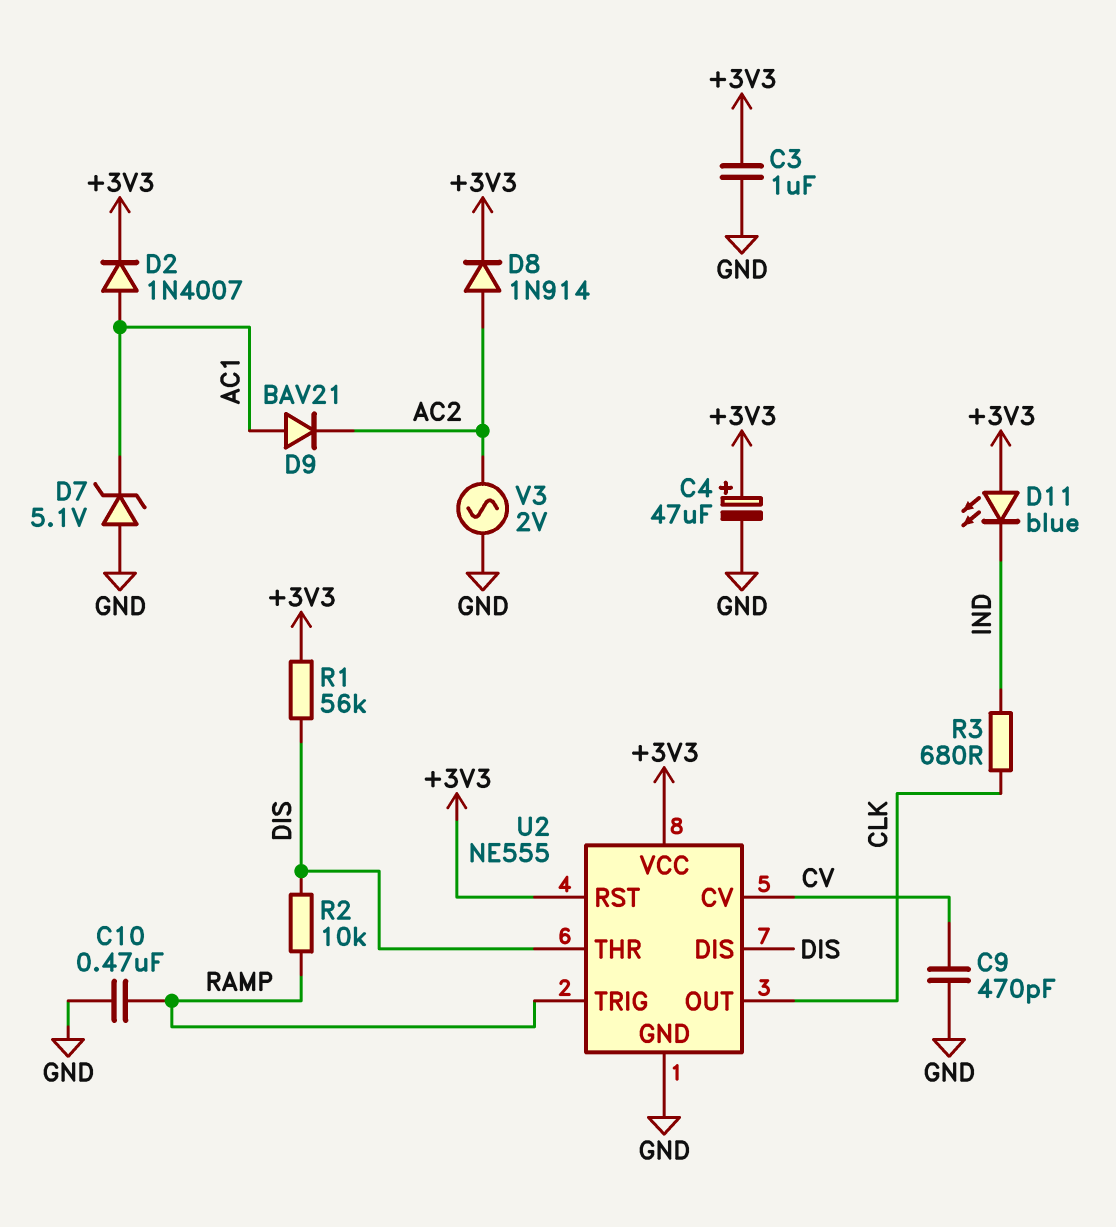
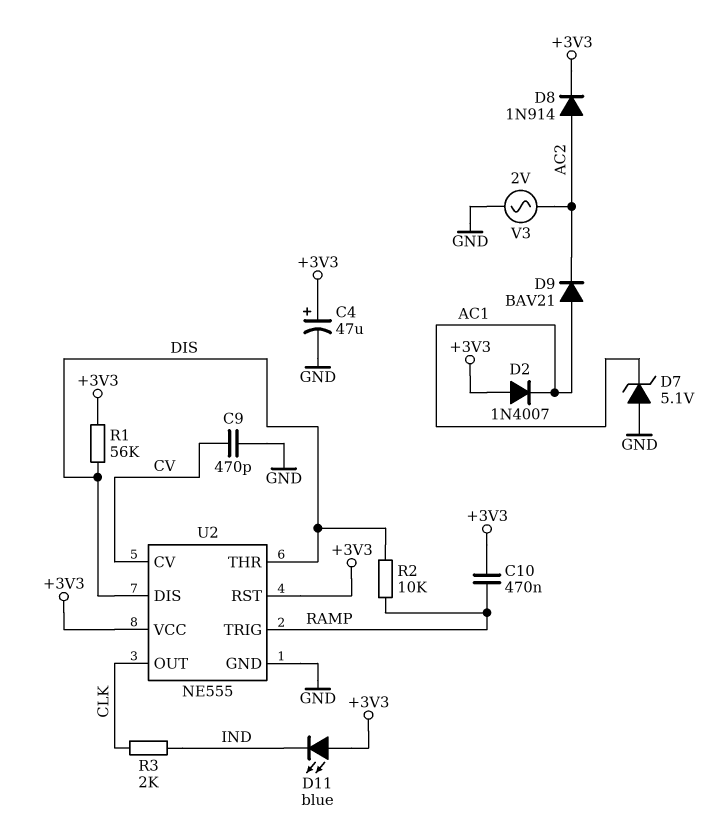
C3: 1uF (+3V3, GND) -> none
C10: 470nF (GND, RAMP) -> 470nF (+3V3, RAMP)
D2: diode 1N4007 (A AC1, K +3V3) -> diode 1N4007 (A +3V3, K AC1)
R3: 680 (CLK, IND) -> 2k (CLK, IND)

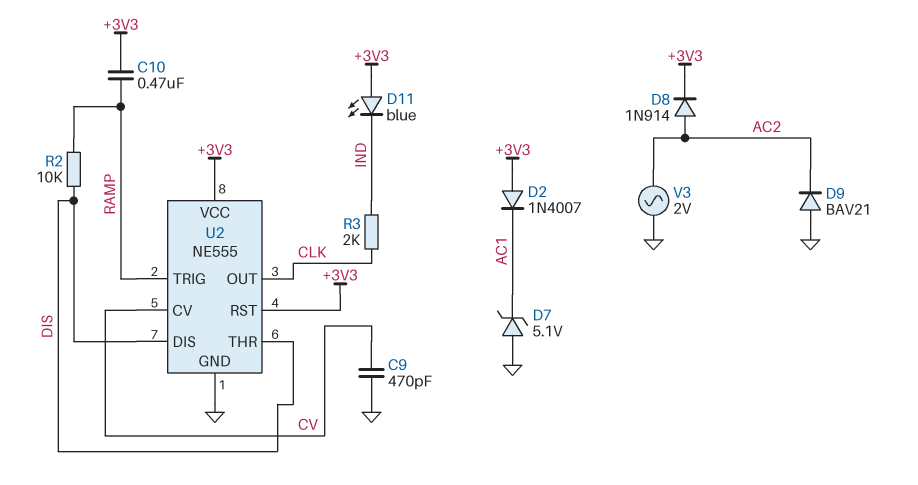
C4: 47uF (plus +3V3, minus GND) -> none
D9: diode BAV21 (A AC1, K AC2) -> diode BAV21 (A GND, K AC2)
R1: 56k (+3V3, DIS) -> none

